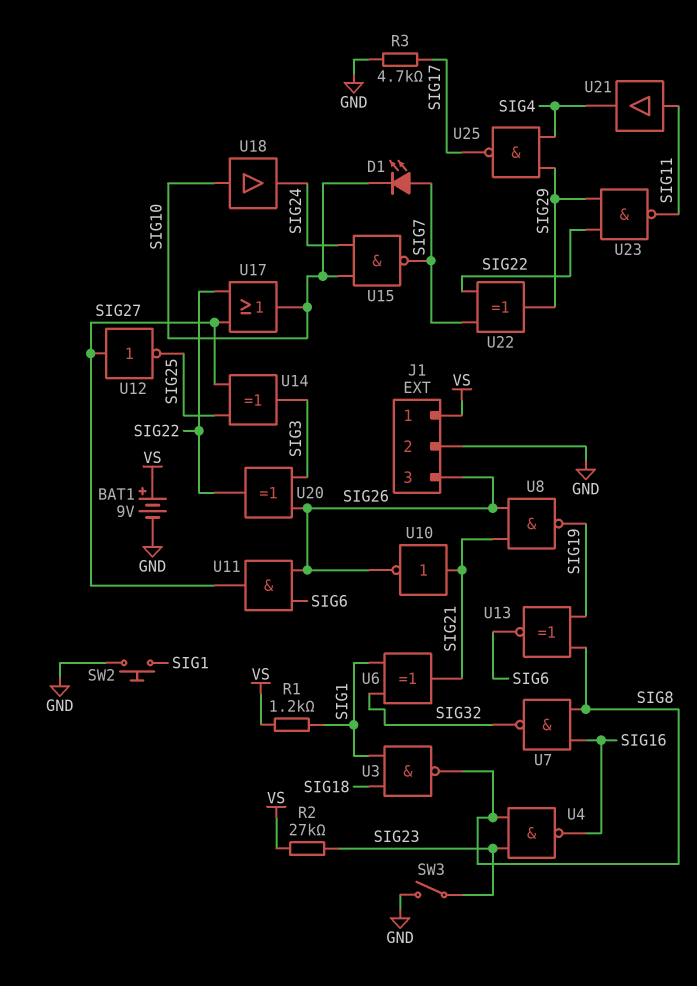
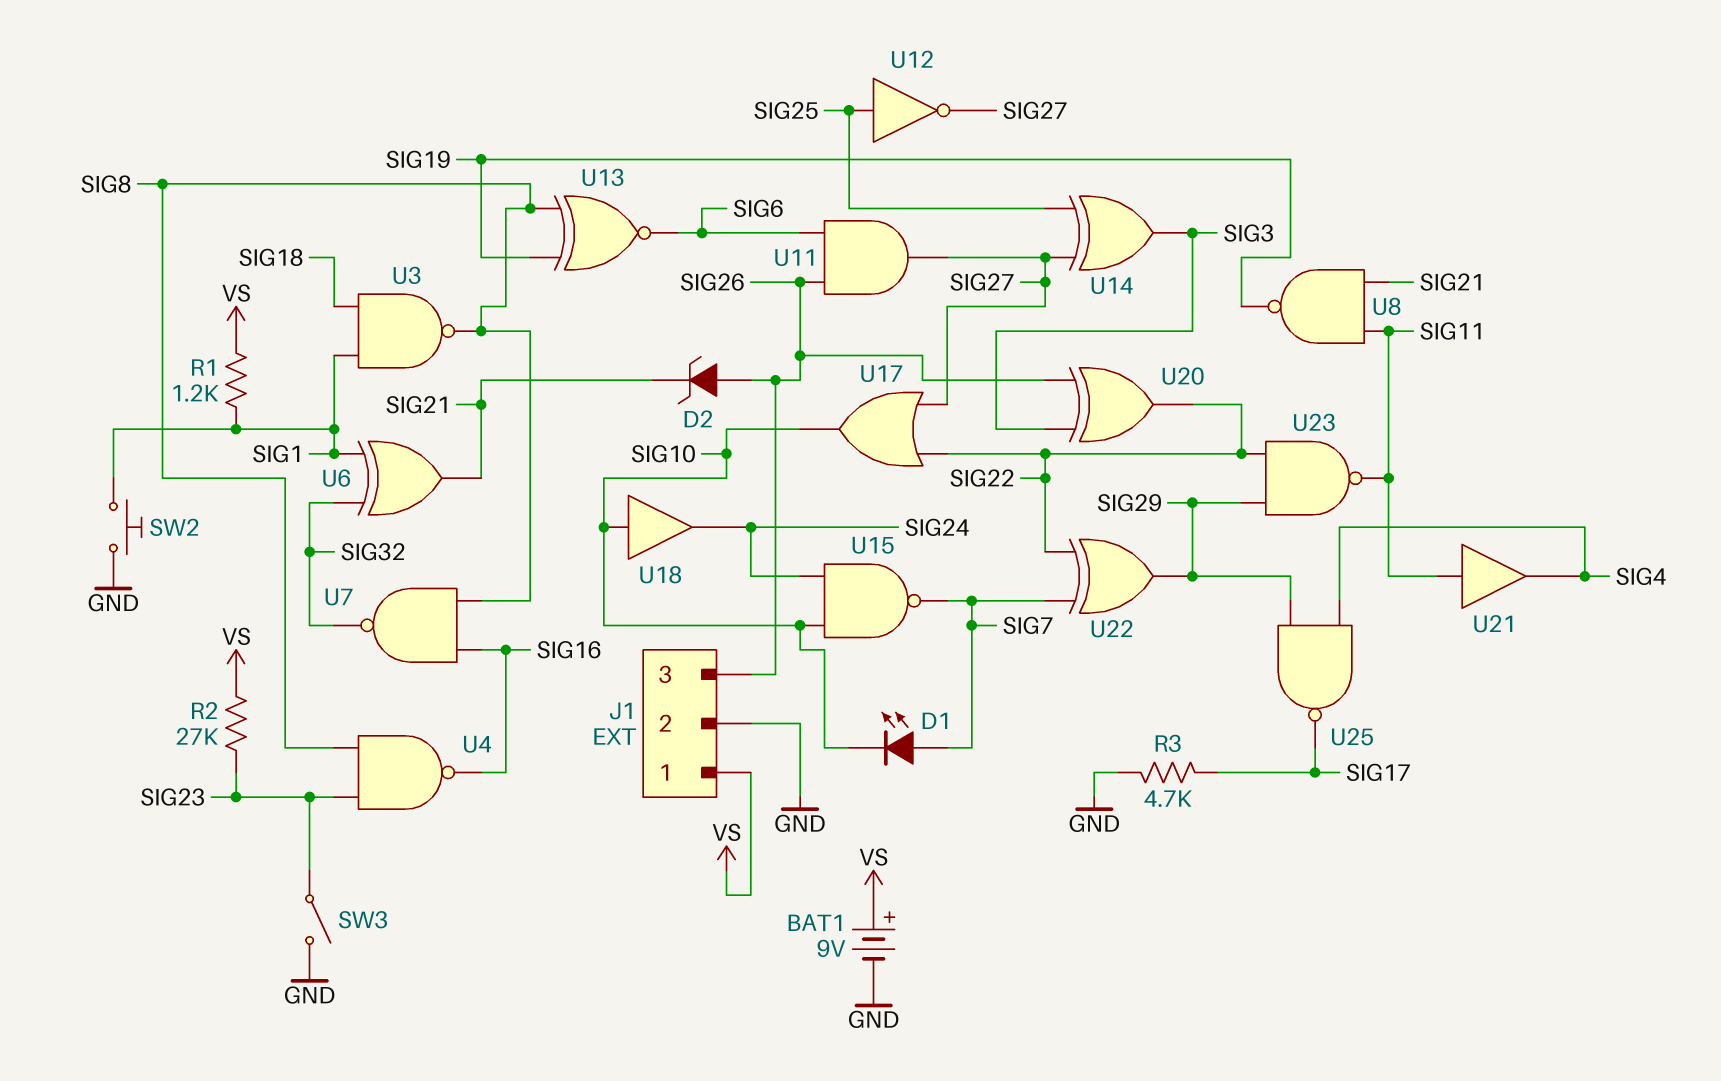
D2: none -> zener (A SIG26, K SIG21)
U8: NAND (in SIG21, in SIG26, out SIG19) -> NAND (in SIG11, in SIG21, out SIG19)
U10: NOT (in SIG21, out SIG26) -> none
U12: NOT (in SIG27, out SIG25) -> NOT (in SIG25, out SIG27)

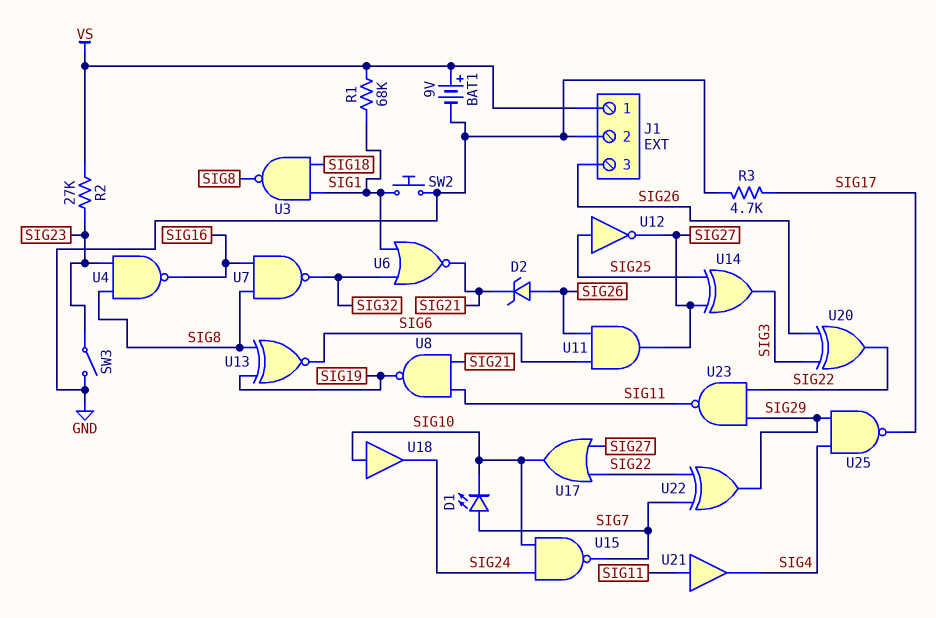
R1: 1.2k (SIG1, VS) -> 68k (SIG1, VS)
U6: XOR (in SIG1, in SIG32, out SIG21) -> NOR (in SIG1, in SIG32, out SIG21)

